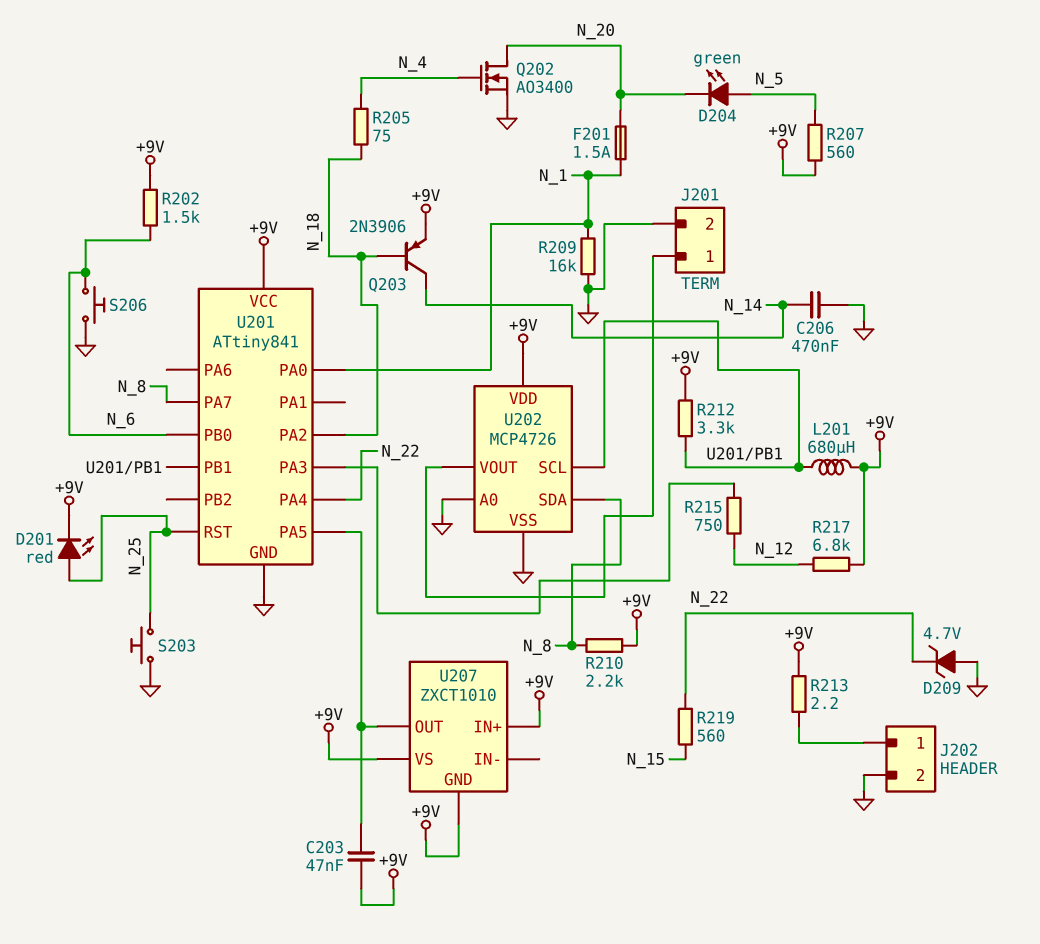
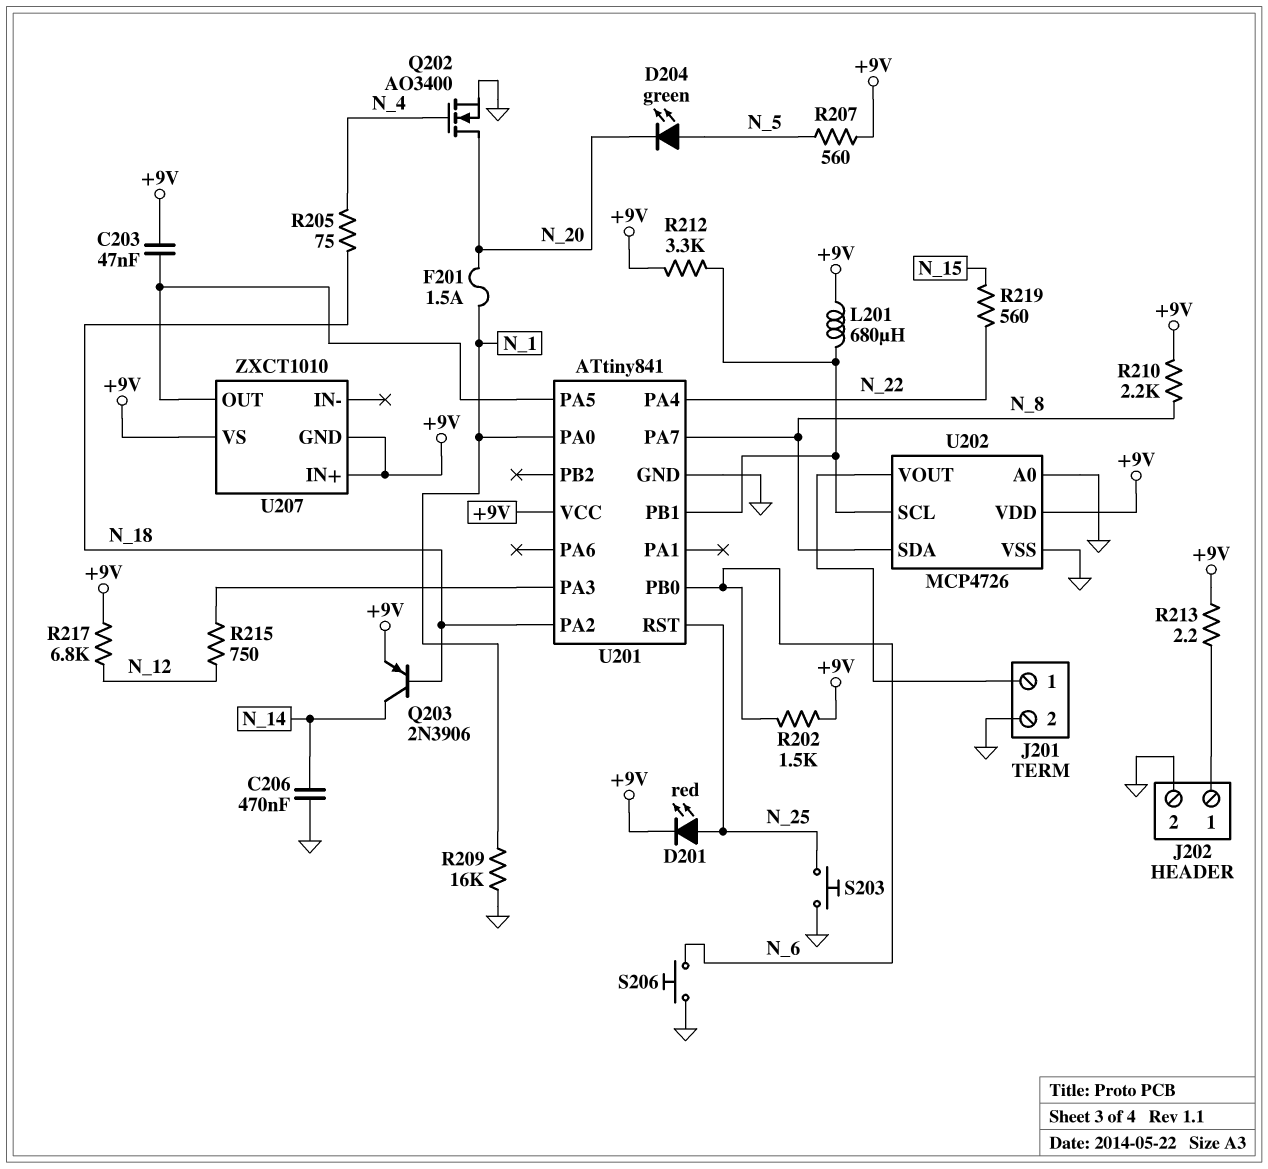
D209: zener 4.7V (A GND, K N_22) -> none

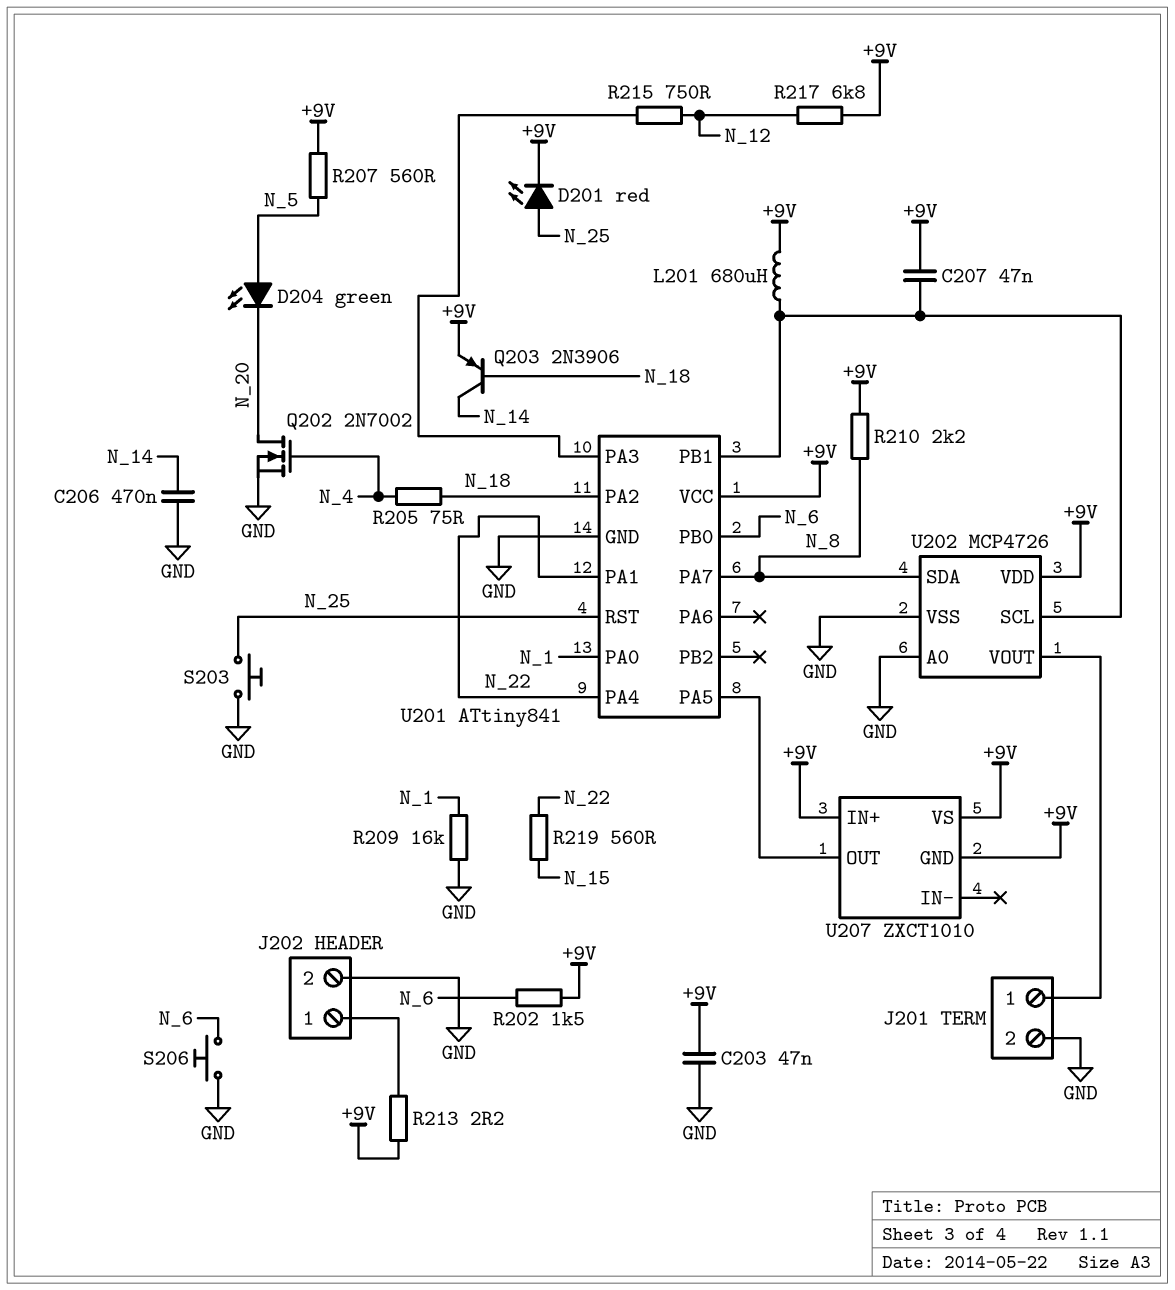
C203: 47nF (+9V, U201/PA5) -> 47nF (+9V, GND)
C207: none -> 47nF (+9V, U201/PB1)
F201: 1.5A (N_1, N_20) -> none
Q202: NMOS AO3400 (G N_4, D N_20, S GND) -> NMOS 2N7002 (G N_4, D N_20, S GND)
R212: 3.3k (+9V, U201/PB1) -> none
U201 pin PA1: none -> N_22

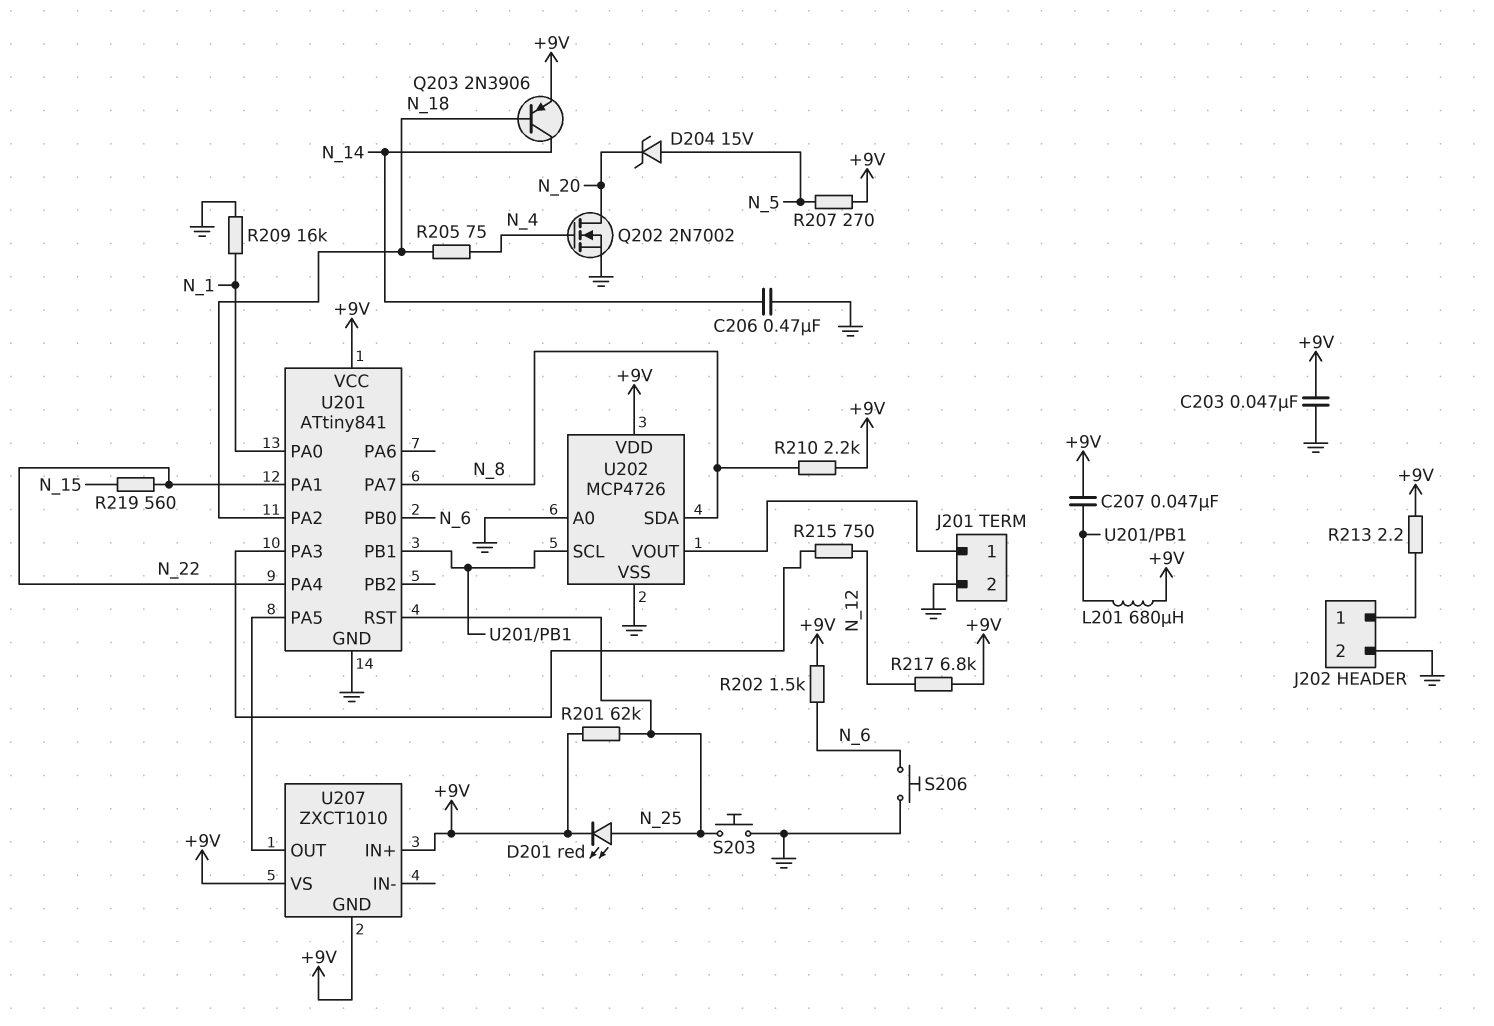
D204: LED green (A N_5, K N_20) -> zener 15V (A N_5, K N_20)
R201: none -> 62k (+9V, N_25)
R207: 560 (+9V, N_5) -> 270 (+9V, N_5)

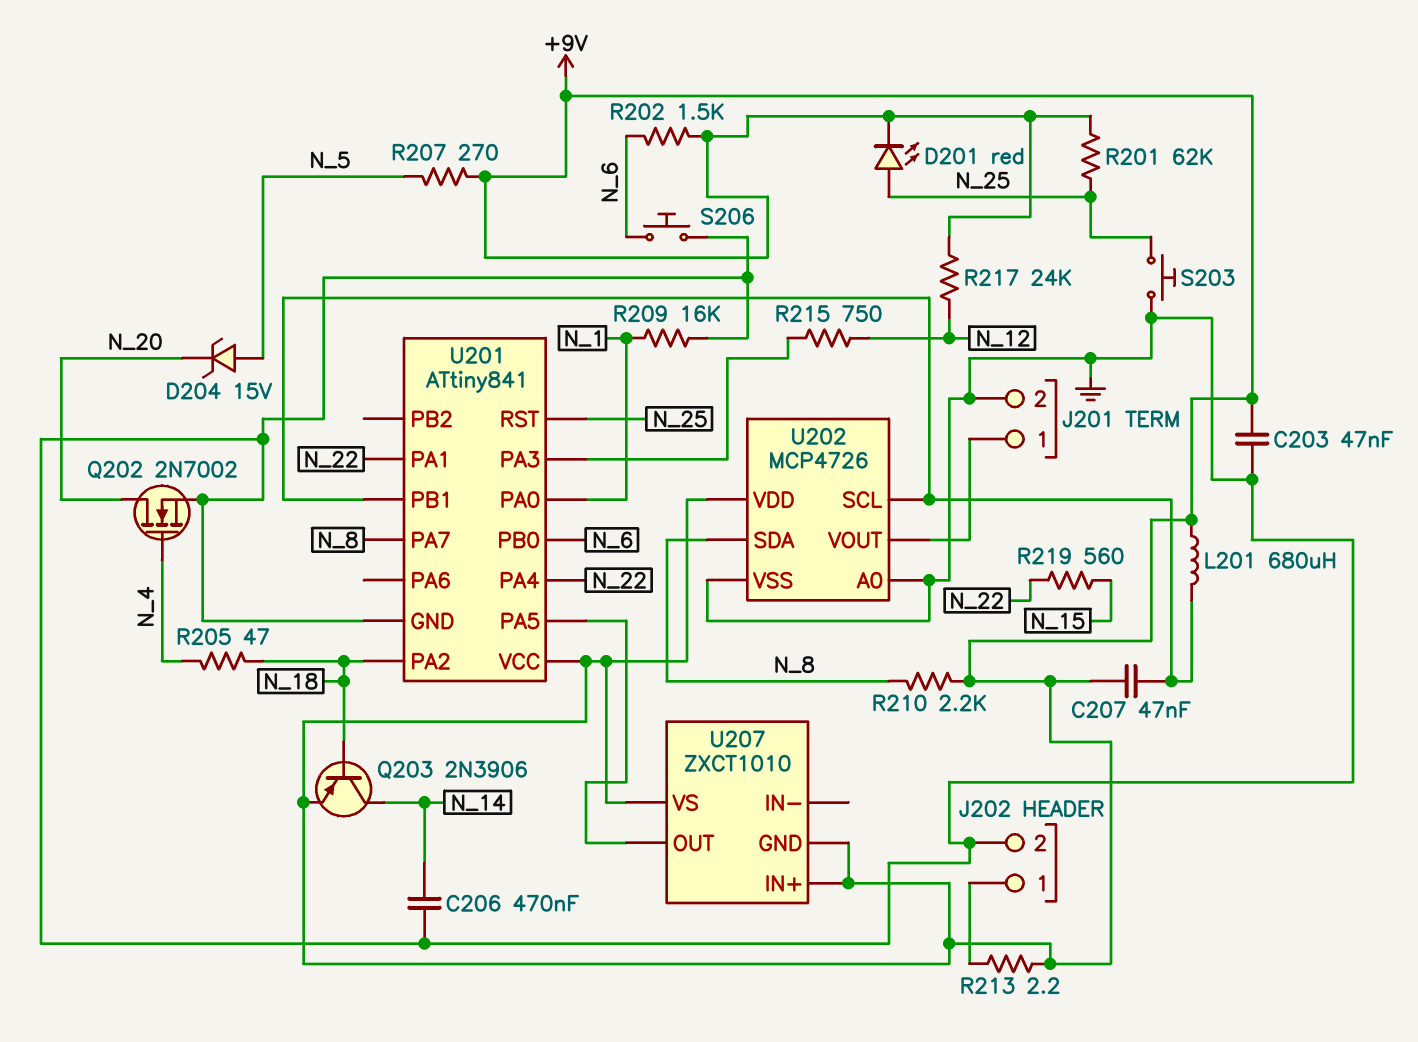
R205: 75 (N_4, N_18) -> 47 (N_4, N_18)
R217: 6.8k (+9V, N_12) -> 24k (+9V, N_12)

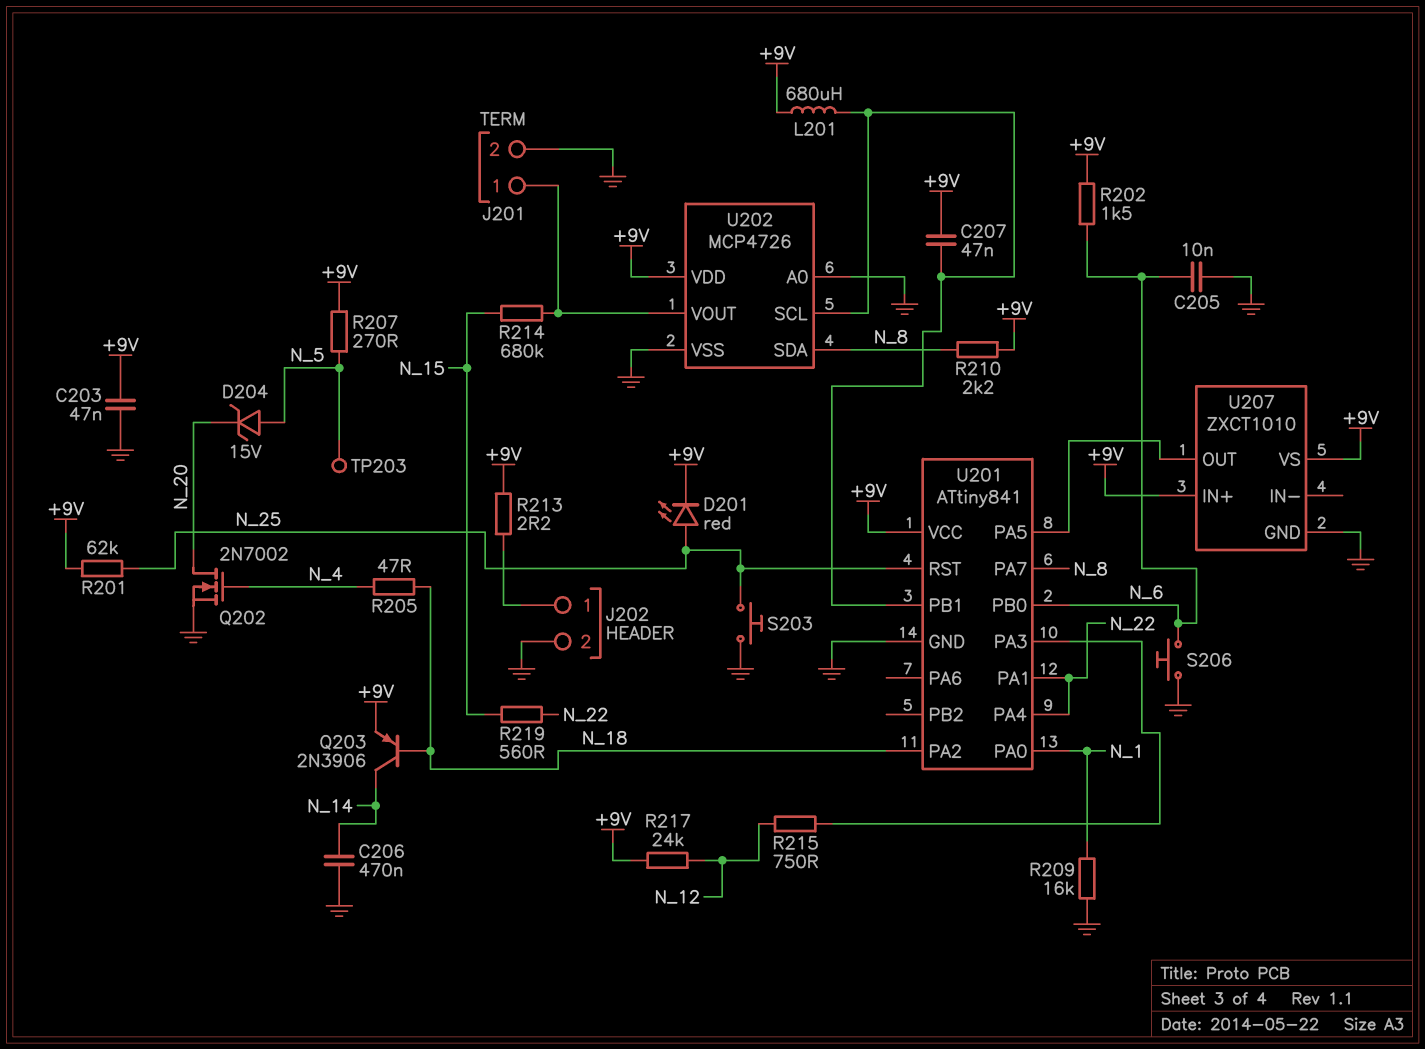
C205: none -> 10nF (GND, N_6)
R214: none -> 680k (J201/1, N_15)
TP203: none -> test point (N_5)
U207 pin GND: +9V -> GND

